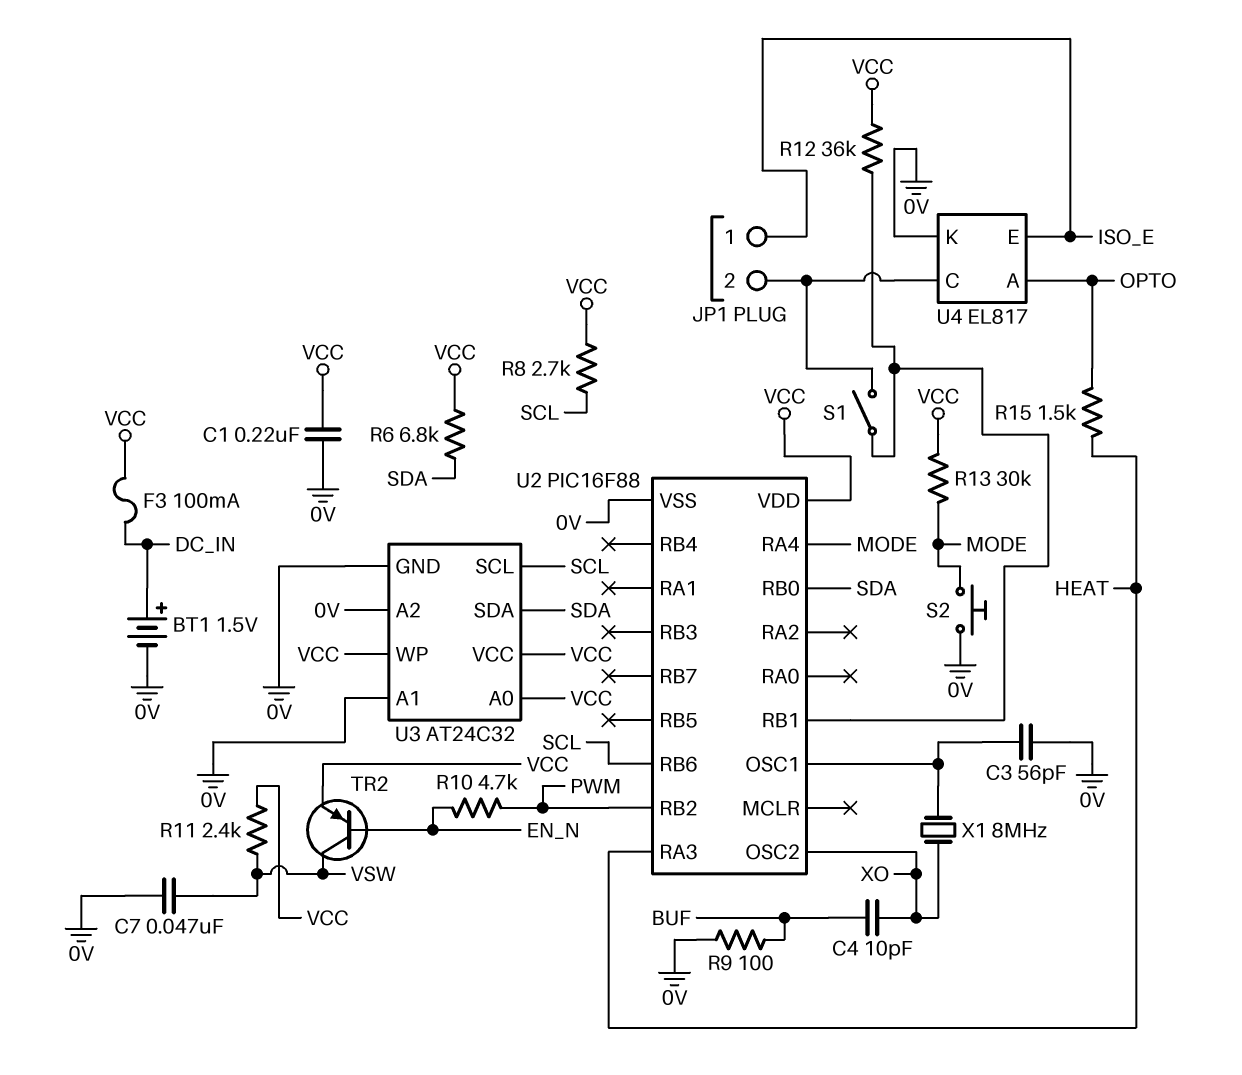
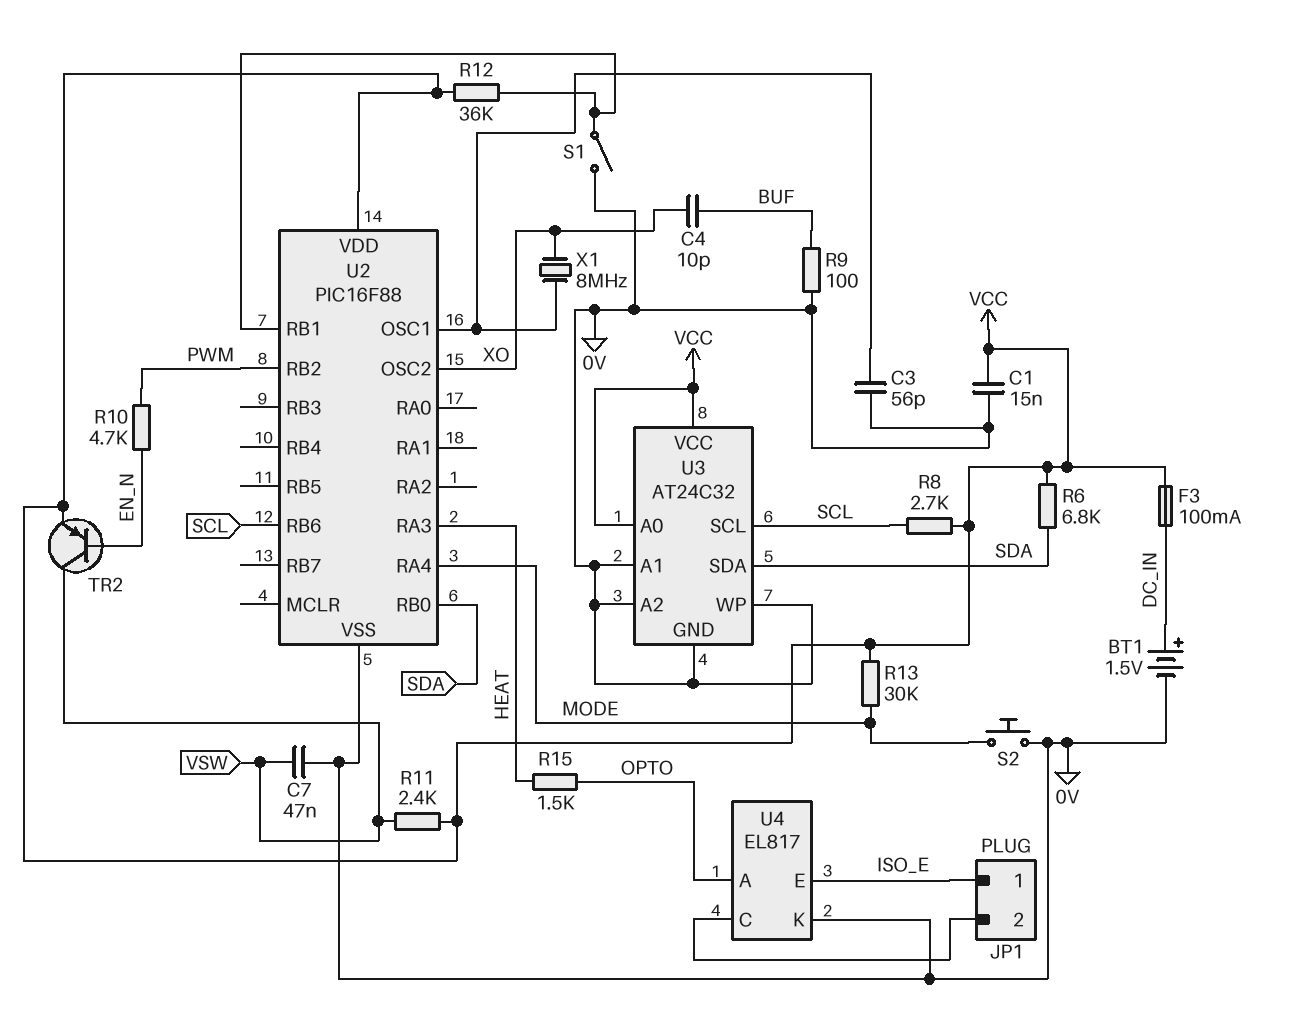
C1: 220nF (0V, VCC) -> 15nF (0V, VCC)
S1: switch (JP1/2, U2/RB1) -> switch (0V, U2/RB1)
U3 pin WP: VCC -> 0V

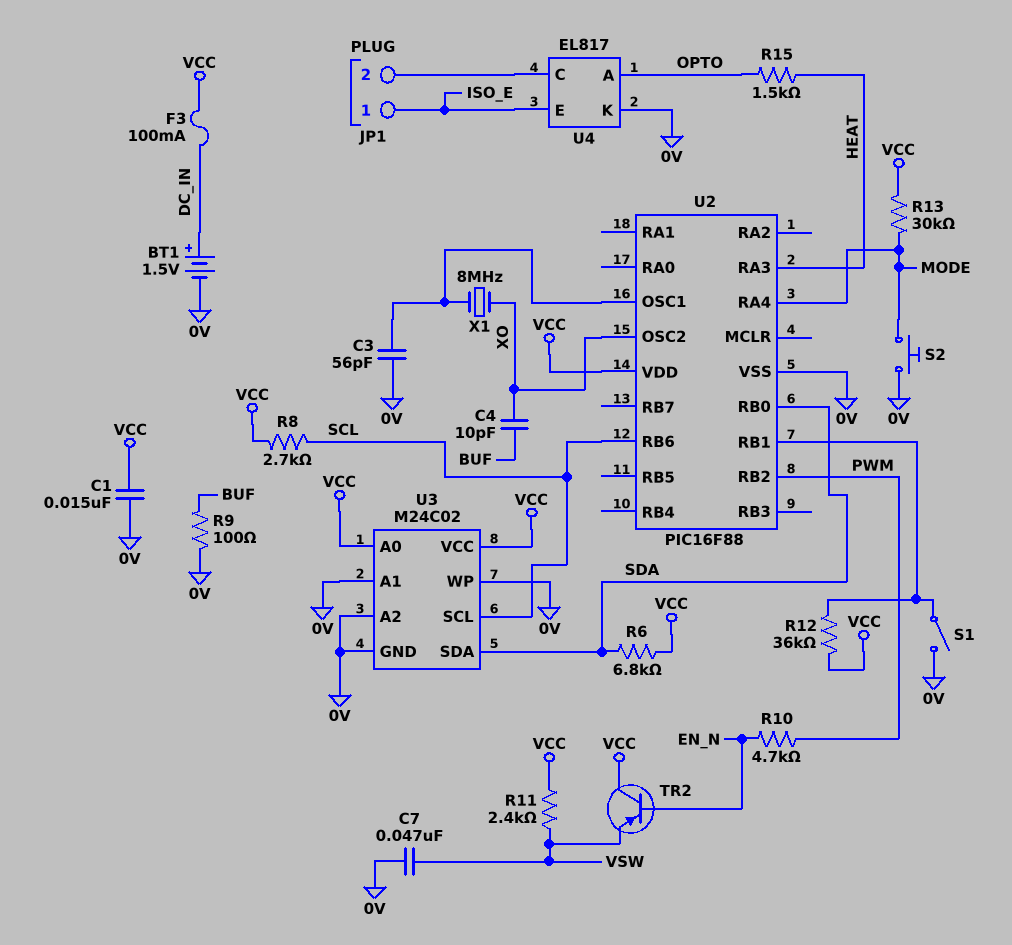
TR2: PNP (B EN_N, C VSW, E VCC) -> PNP (B EN_N, C VCC, E VSW)
U3: AT24C32 -> M24C02

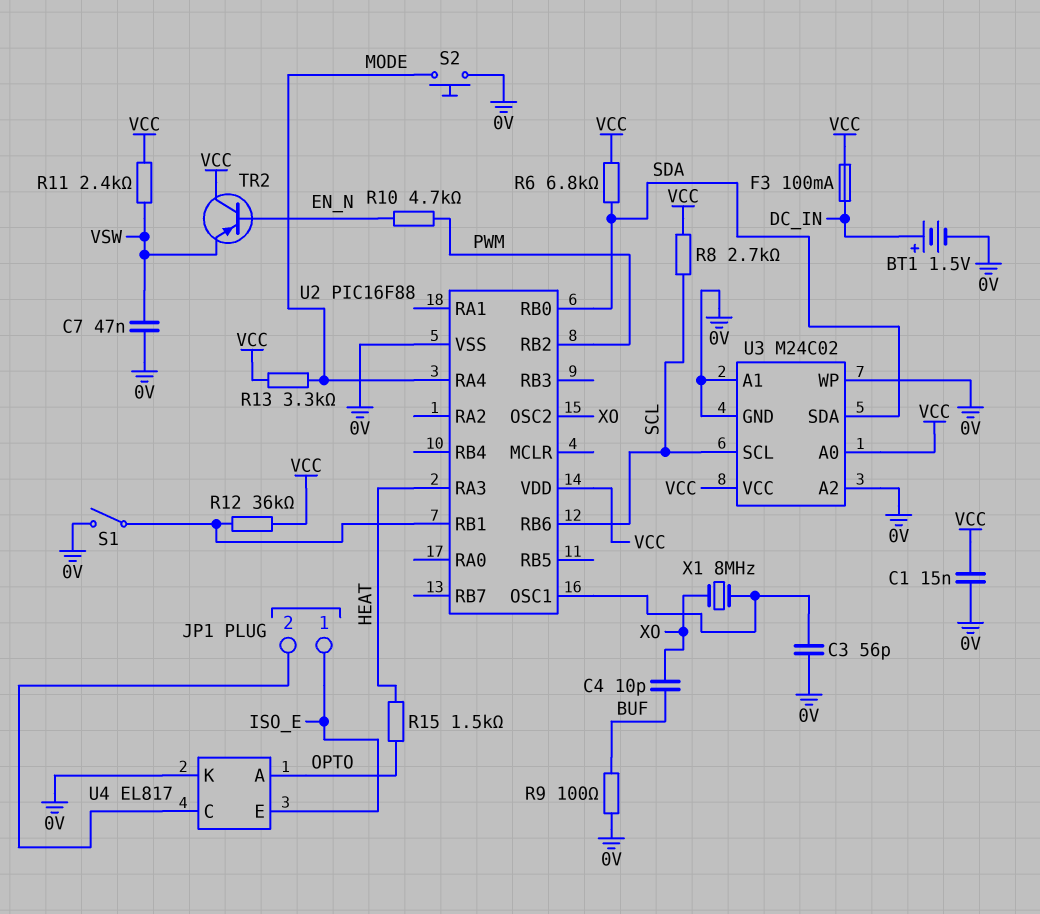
R13: 30k (MODE, VCC) -> 3.3k (MODE, VCC)

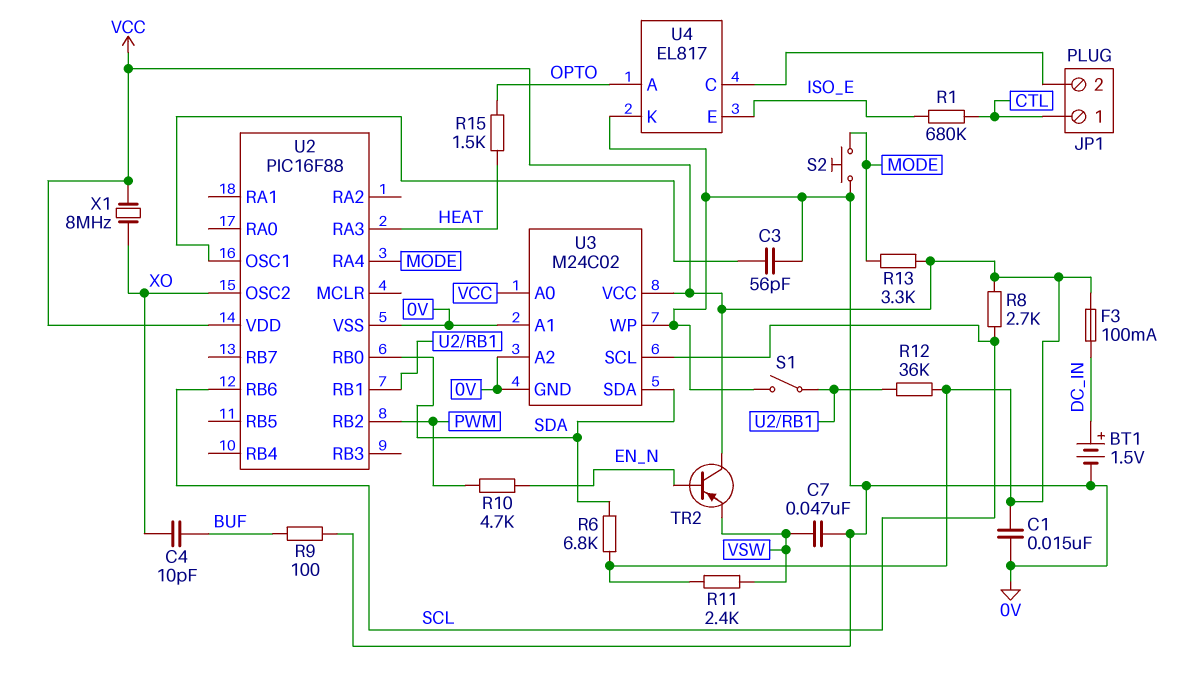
JP1 pin 1: ISO_E -> CTL
R1: none -> 680k (CTL, ISO_E)
X1: 8MHz (U2/OSC1, XO) -> 8MHz (VCC, XO)

